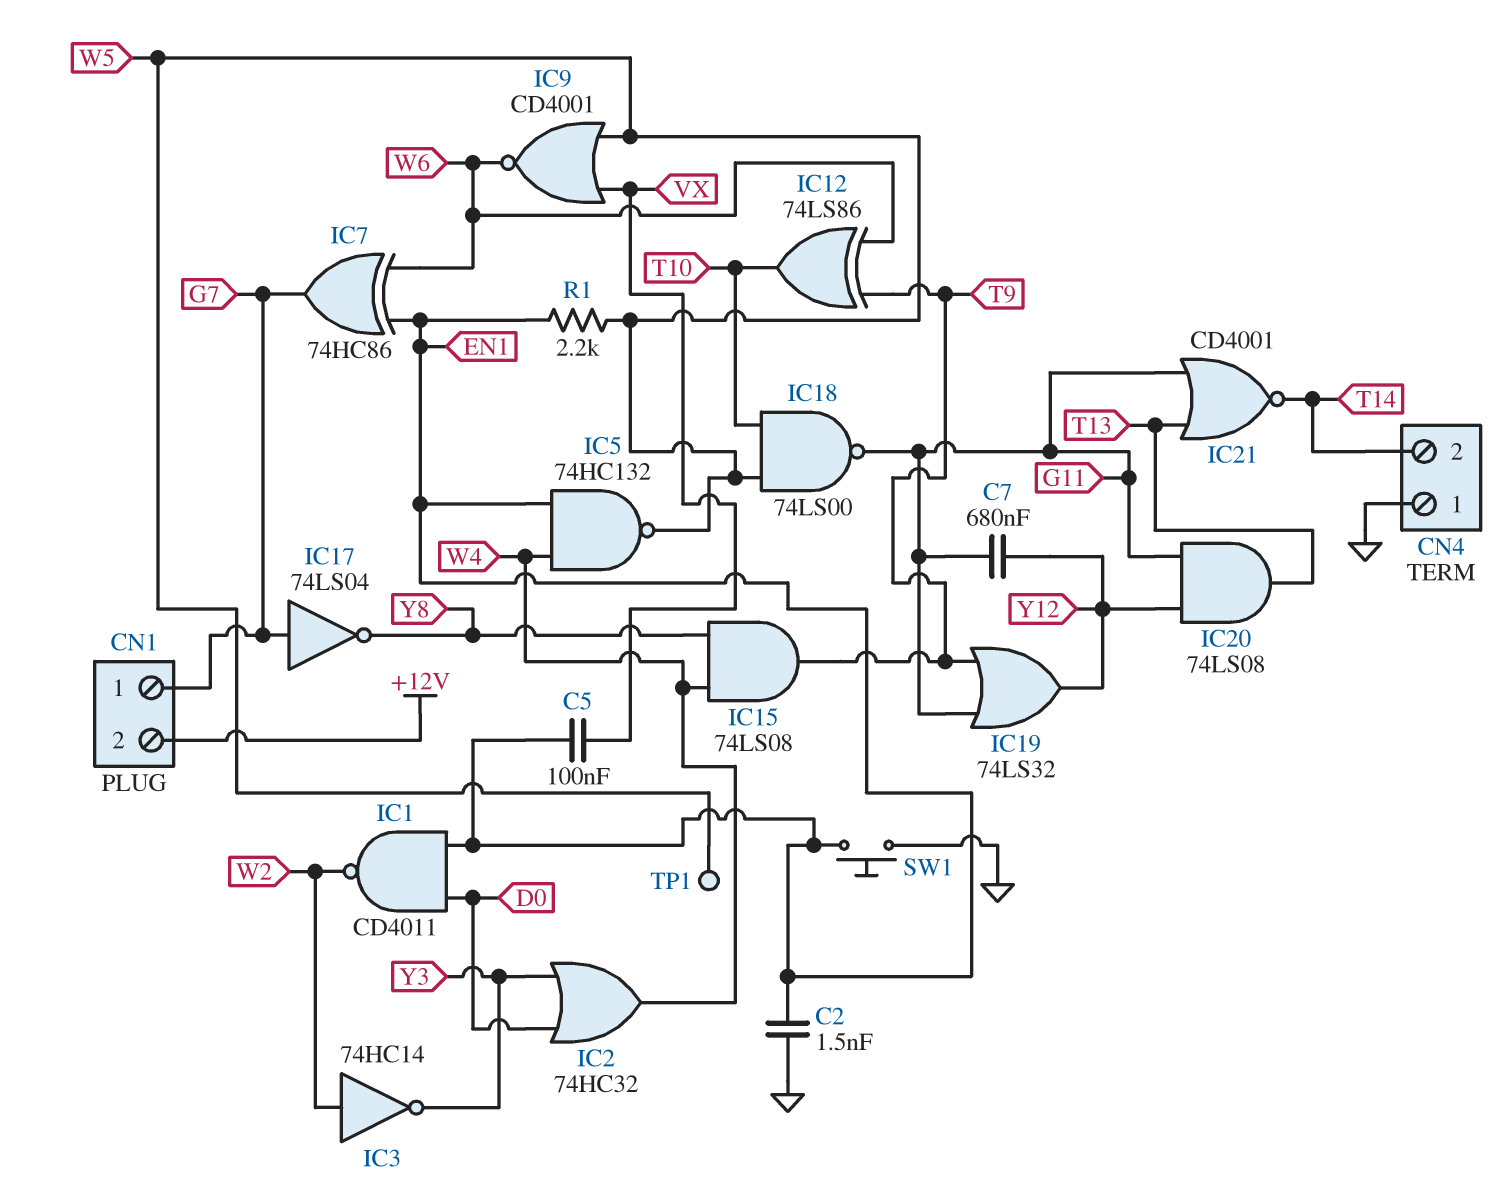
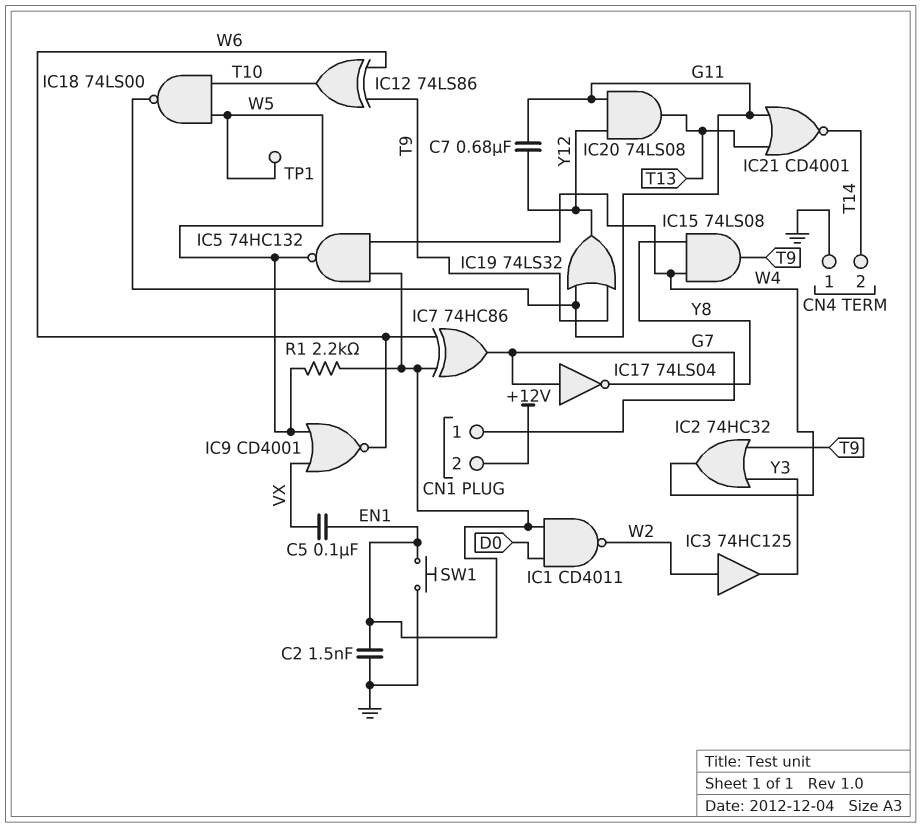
IC2: OR 74HC32 (in D0, in Y3, out W4) -> OR 74HC32 (in T9, in Y3, out W4)
IC3: NOT 74HC14 (in W2, out Y3) -> buffer 74HC125 (in W2, out Y3)

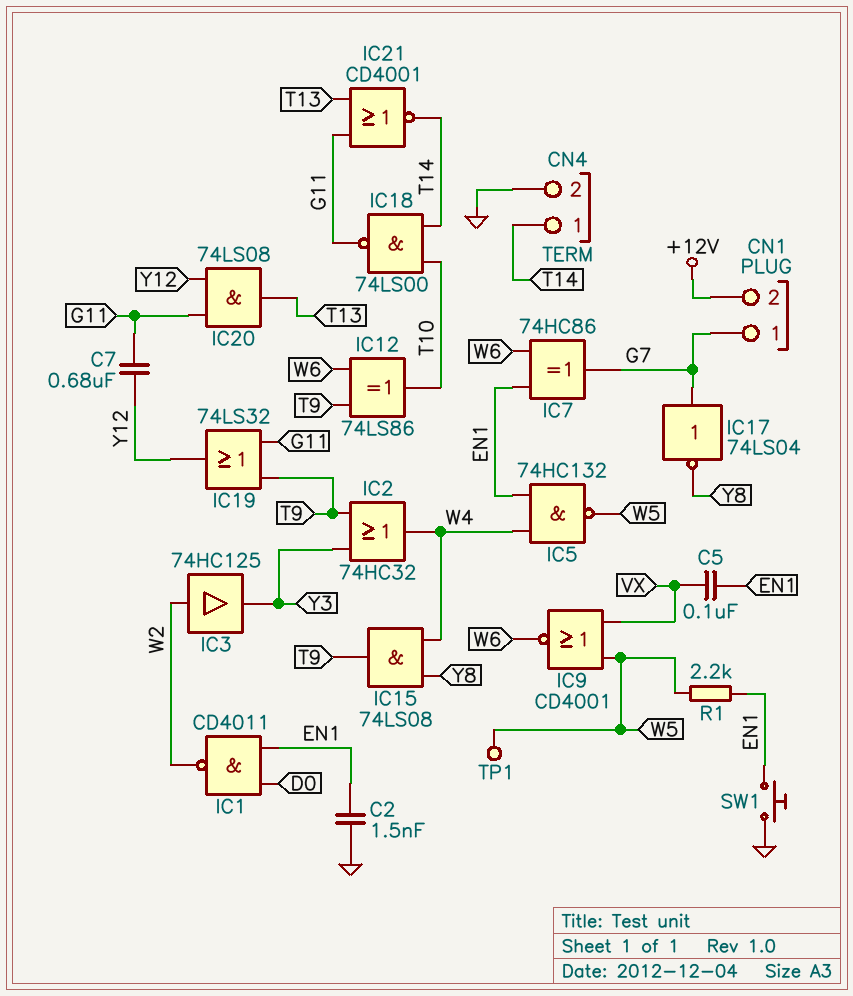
CN4 pin 1: GND -> T14
CN4 pin 2: T14 -> GND
IC18: NAND 74LS00 (in T10, in W5, out G11) -> NAND 74LS00 (in T10, in T14, out G11)

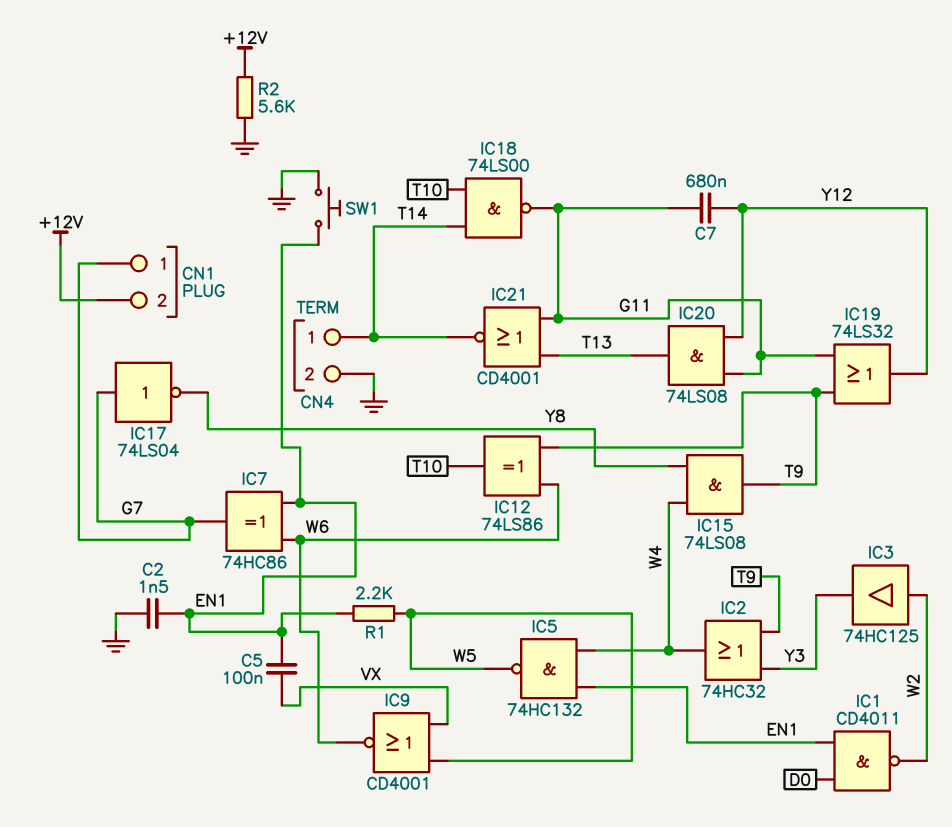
R2: none -> 5.6k (+12V, GND)
TP1: test point (W5) -> none

